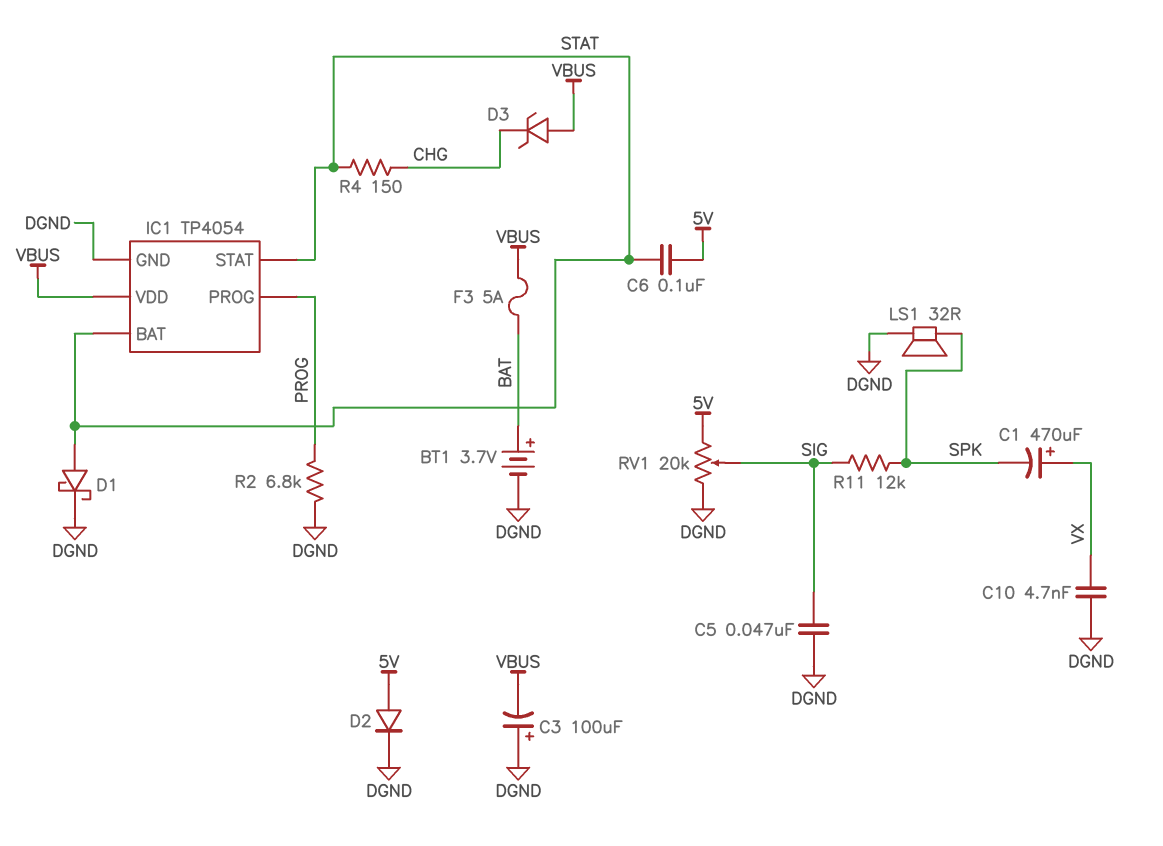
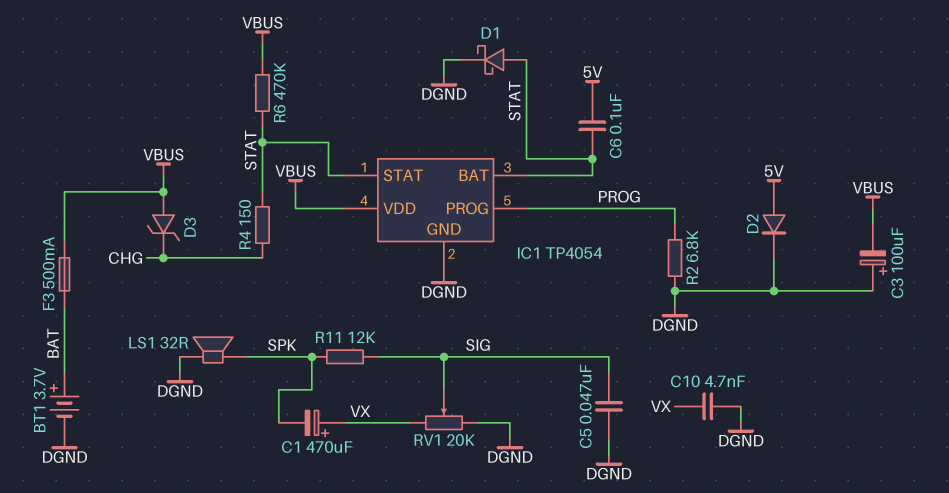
F3: 5A (BAT, VBUS) -> 500mA (BAT, VBUS)
R6: none -> 470k (STAT, VBUS)
RV1: 20k (5V, DGND, wiper SIG) -> 20k (DGND, VX, wiper SIG)

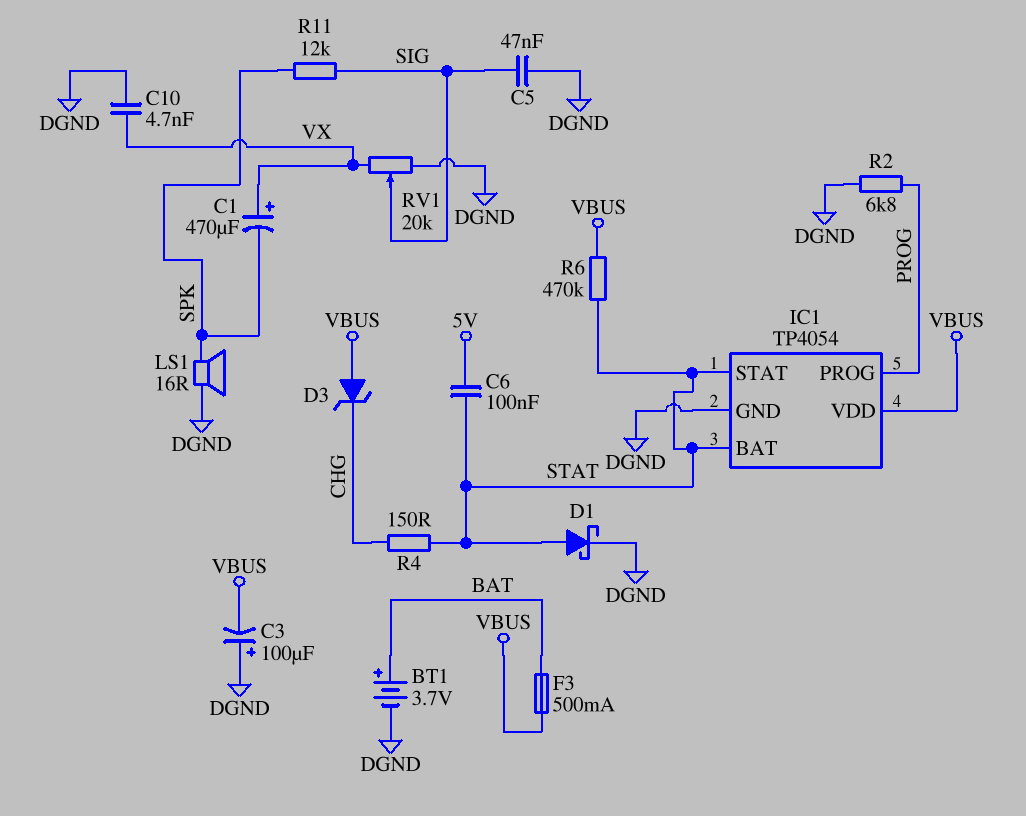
D2: diode (A 5V, K DGND) -> none
LS1: speaker 32R (DGND, SPK) -> speaker 16R (DGND, SPK)

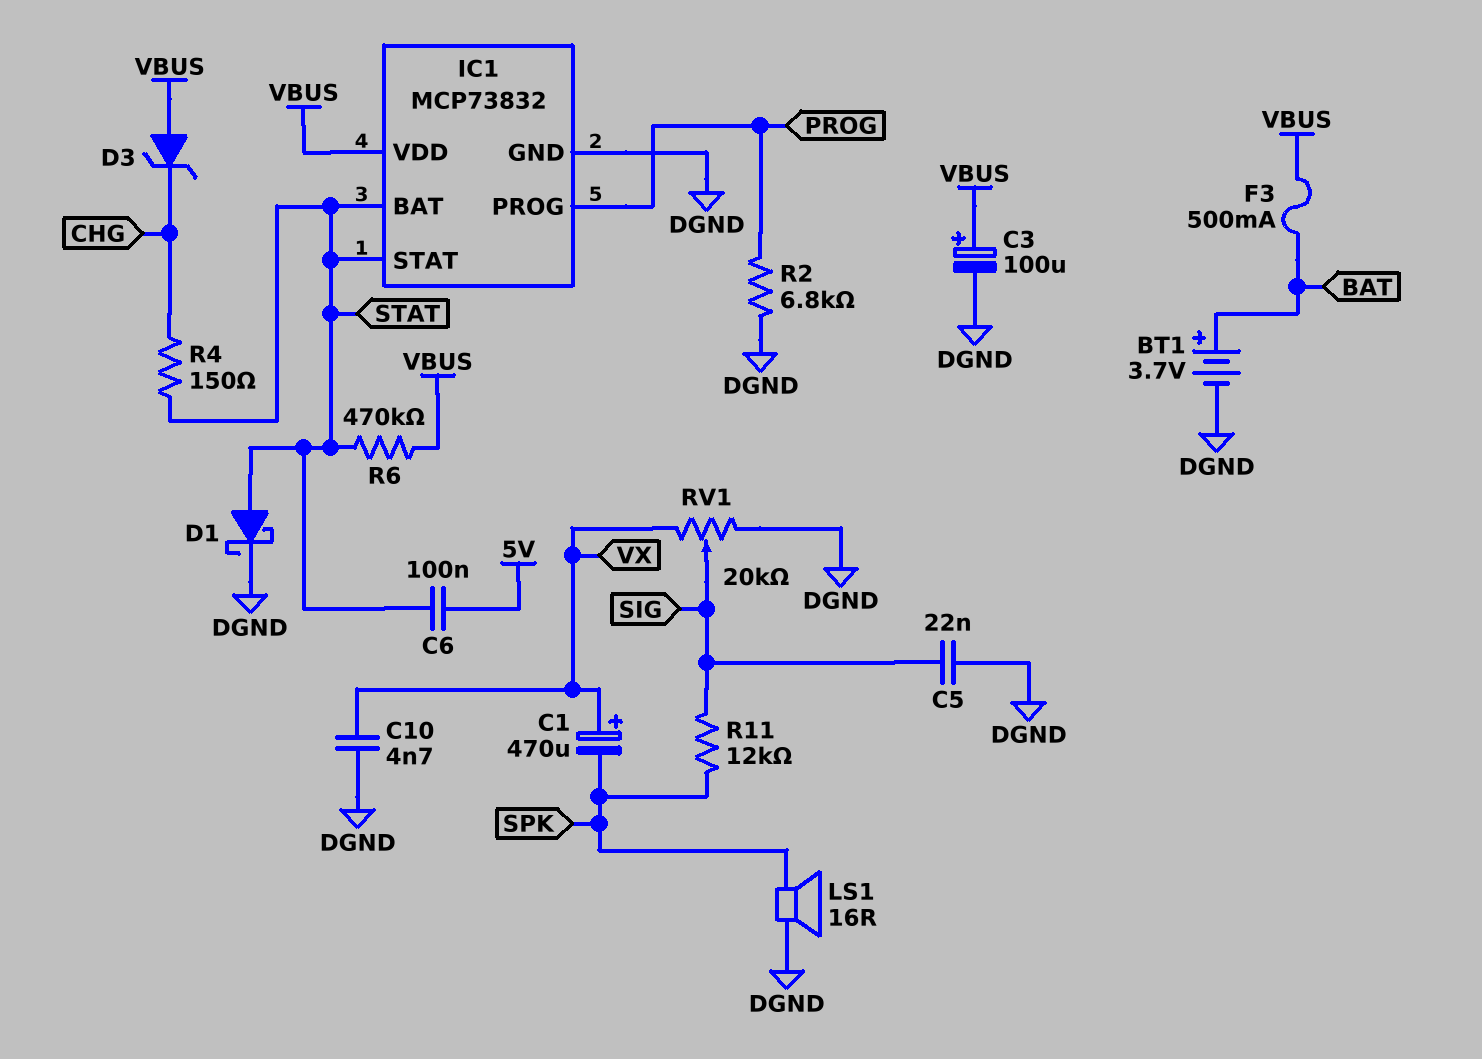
C3: 100uF (plus DGND, minus VBUS) -> 100uF (plus VBUS, minus DGND)
C5: 47nF (DGND, SIG) -> 22nF (DGND, SIG)
IC1: TP4054 -> MCP73832

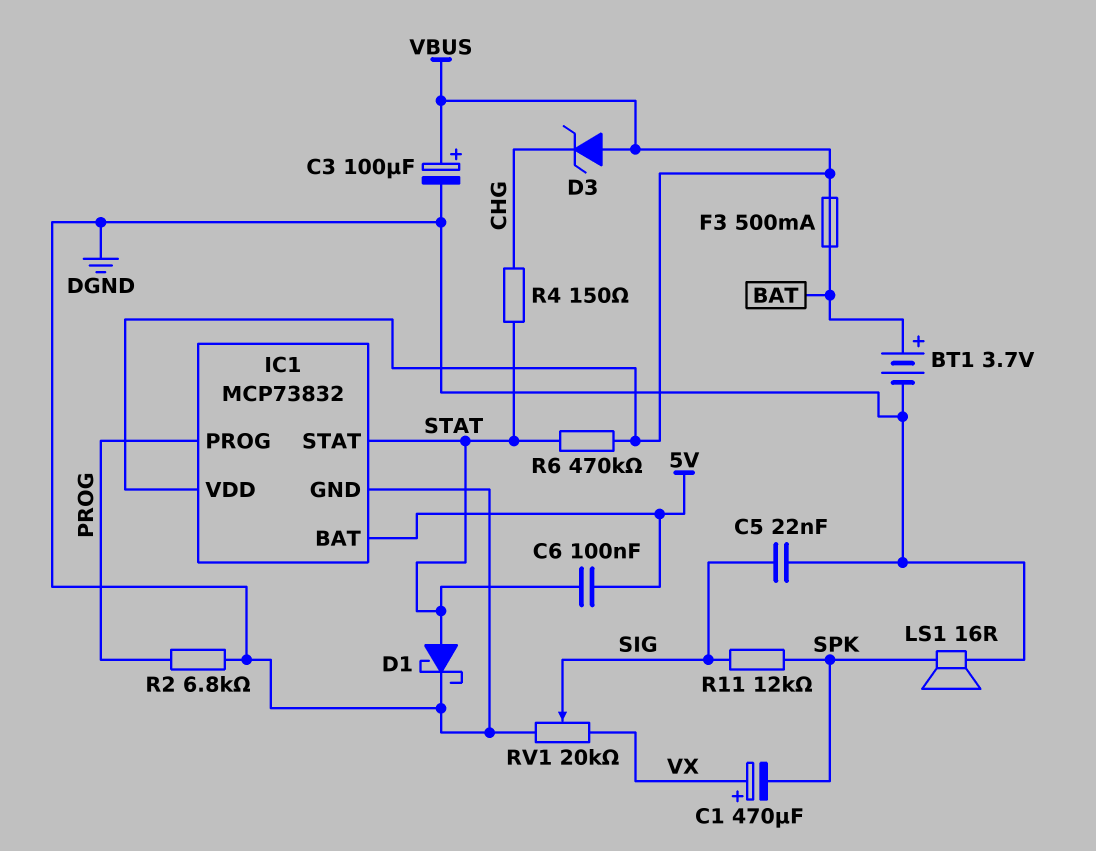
C10: 4.7nF (DGND, VX) -> none
IC1 pin BAT: STAT -> 5V

